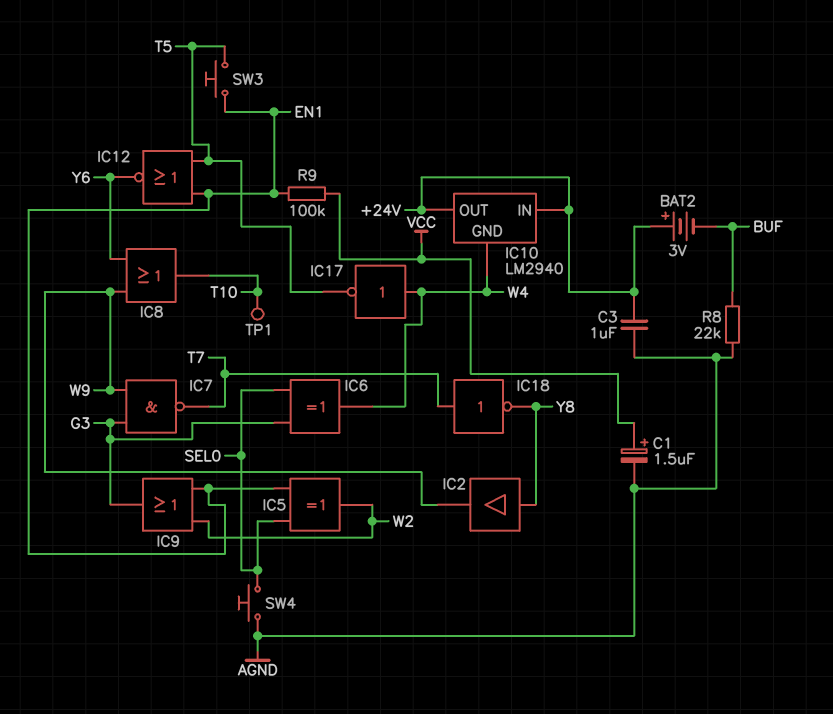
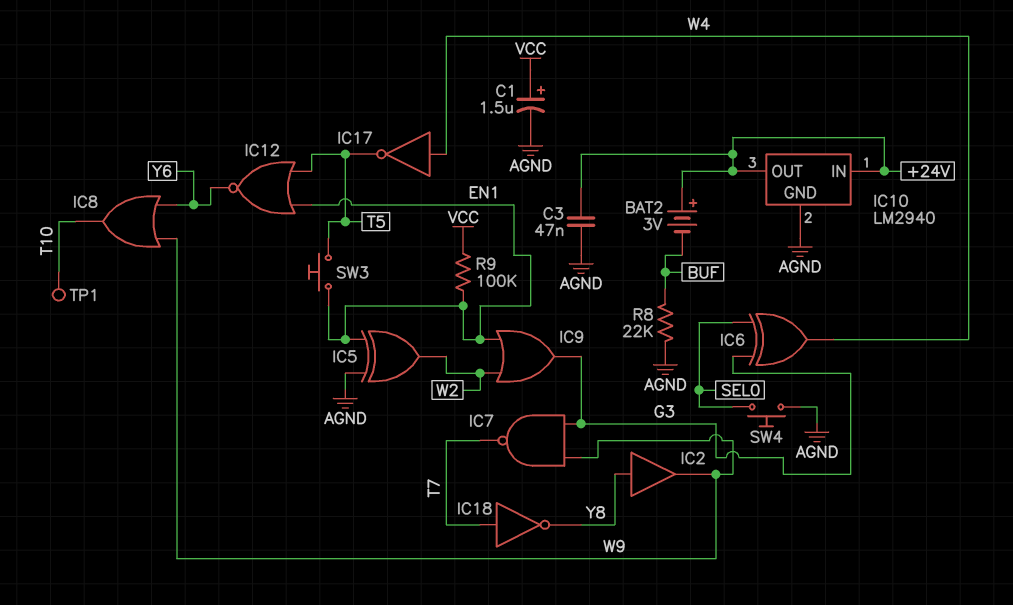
C3: 1uF (+24V, AGND) -> 47nF (+24V, AGND)
IC5: XOR (in EN1, in SEL0, out W2) -> XOR (in AGND, in EN1, out W2)
IC10 pin GND: W4 -> AGND

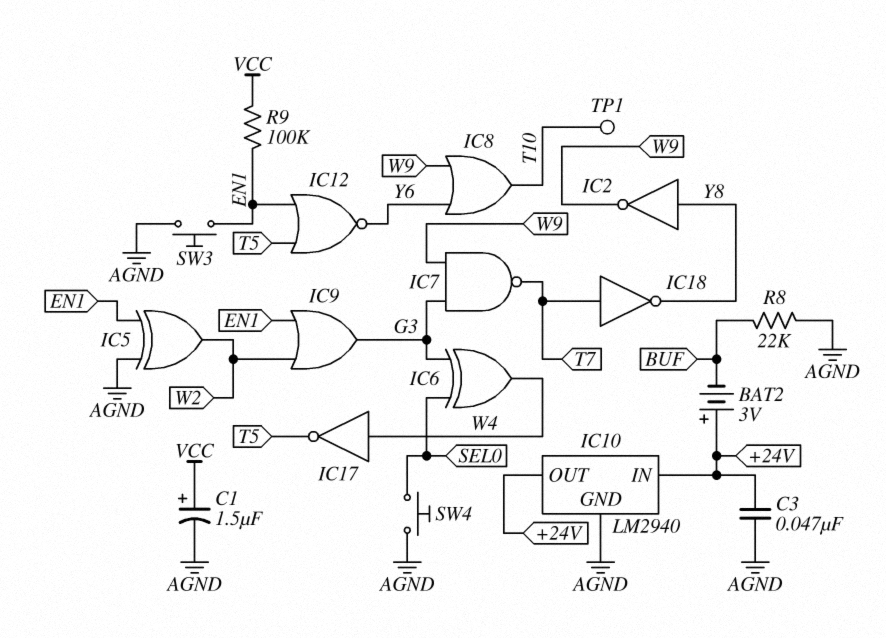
IC2: buffer (in Y8, out W9) -> NOT (in Y8, out W9)
SW3: button (EN1, T5) -> button (AGND, EN1)

